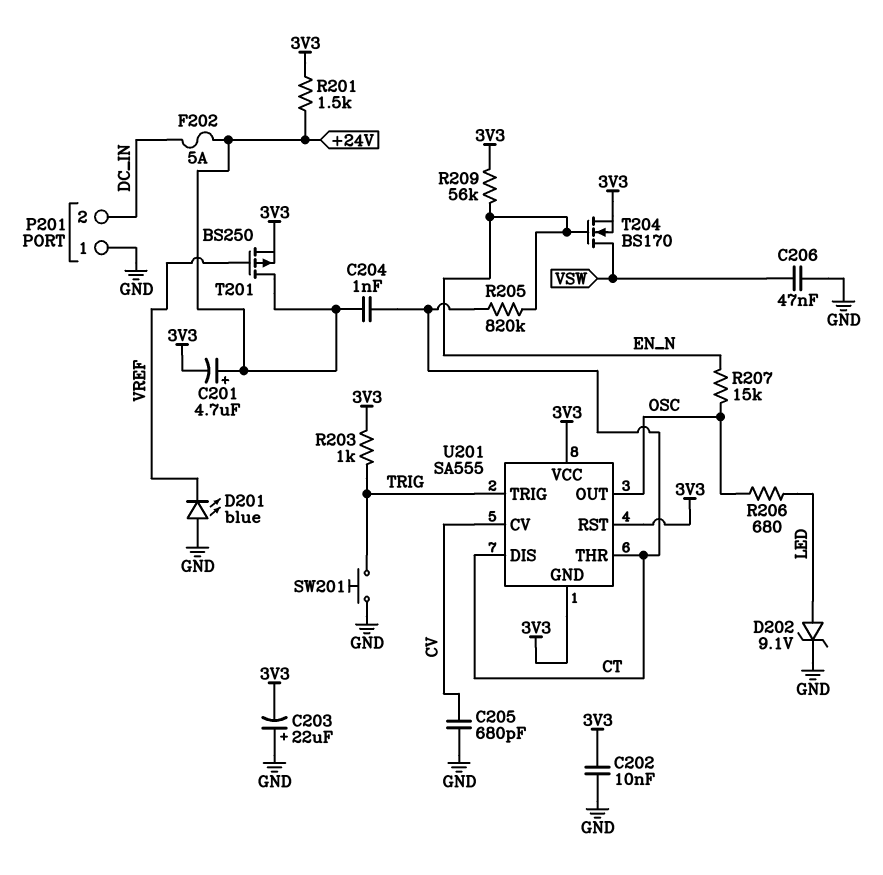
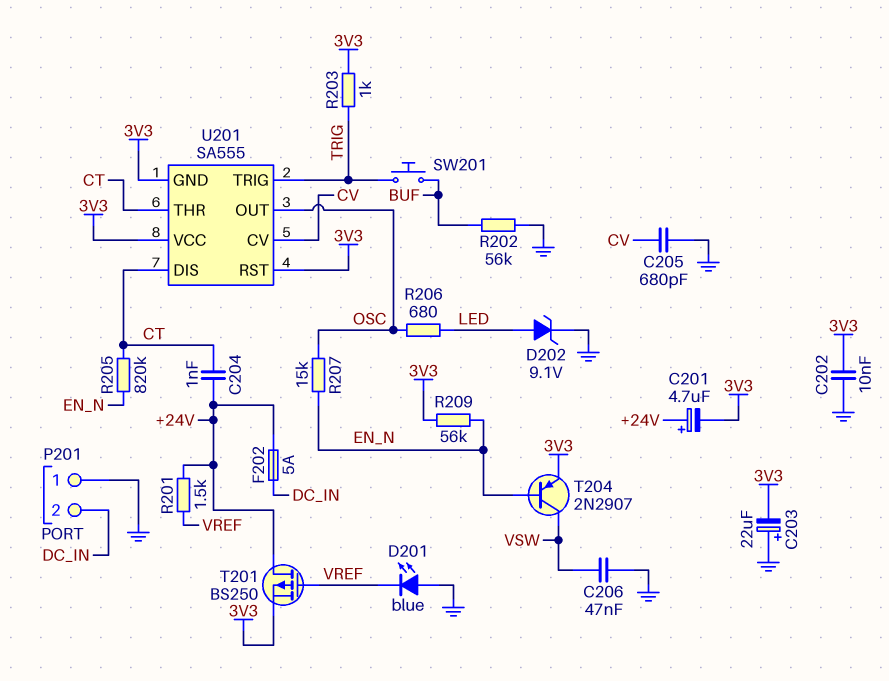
R201: 1.5k (+24V, 3V3) -> 1.5k (+24V, VREF)
R202: none -> 56k (BUF, GND)
SW201: button (GND, TRIG) -> button (BUF, TRIG)
T204: NMOS BS170 (G EN_N, D VSW, S 3V3) -> PNP 2N2907 (B EN_N, C VSW, E 3V3)

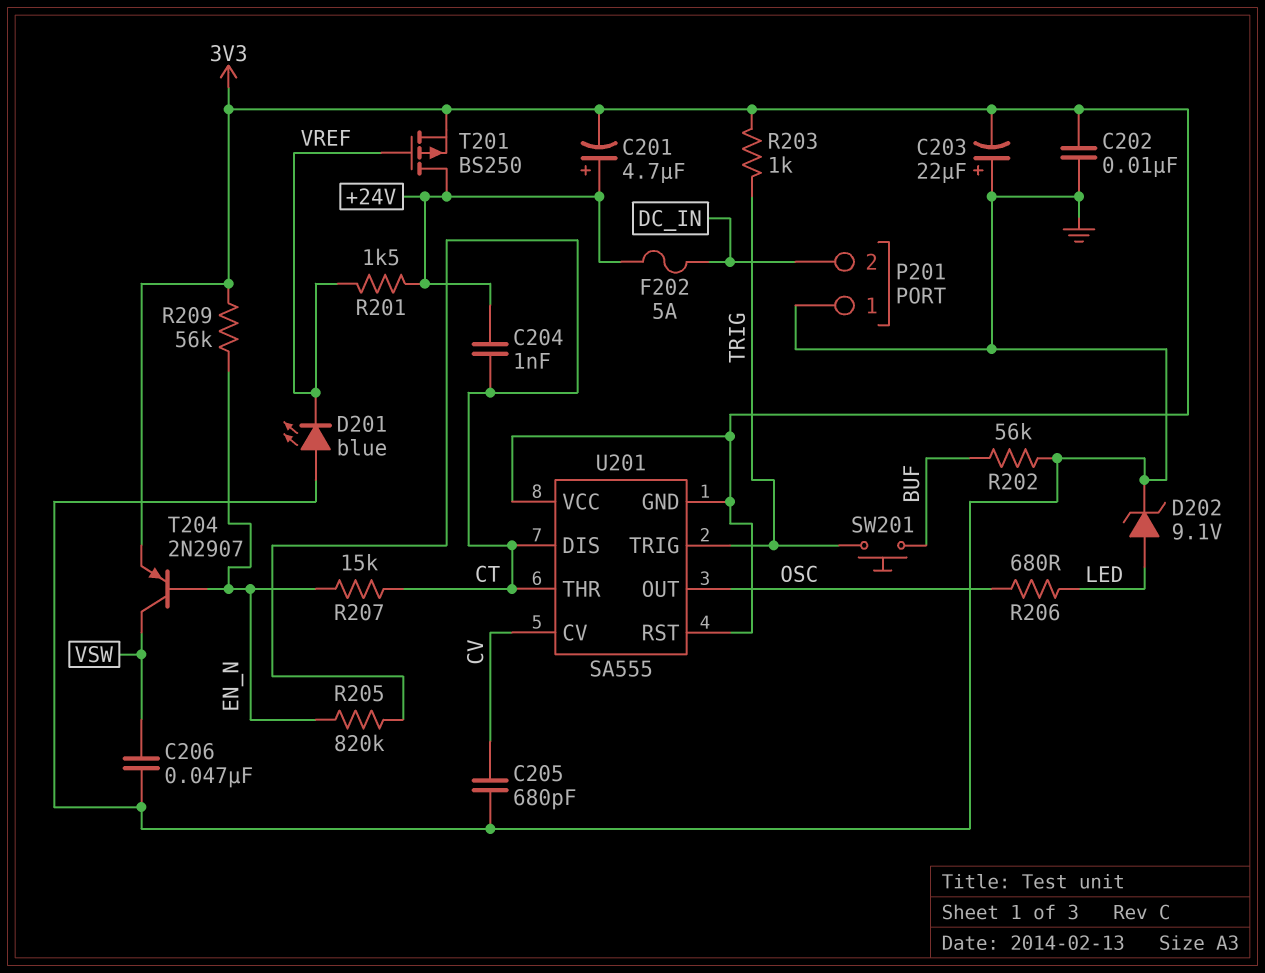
R207: 15k (EN_N, OSC) -> 15k (CT, EN_N)

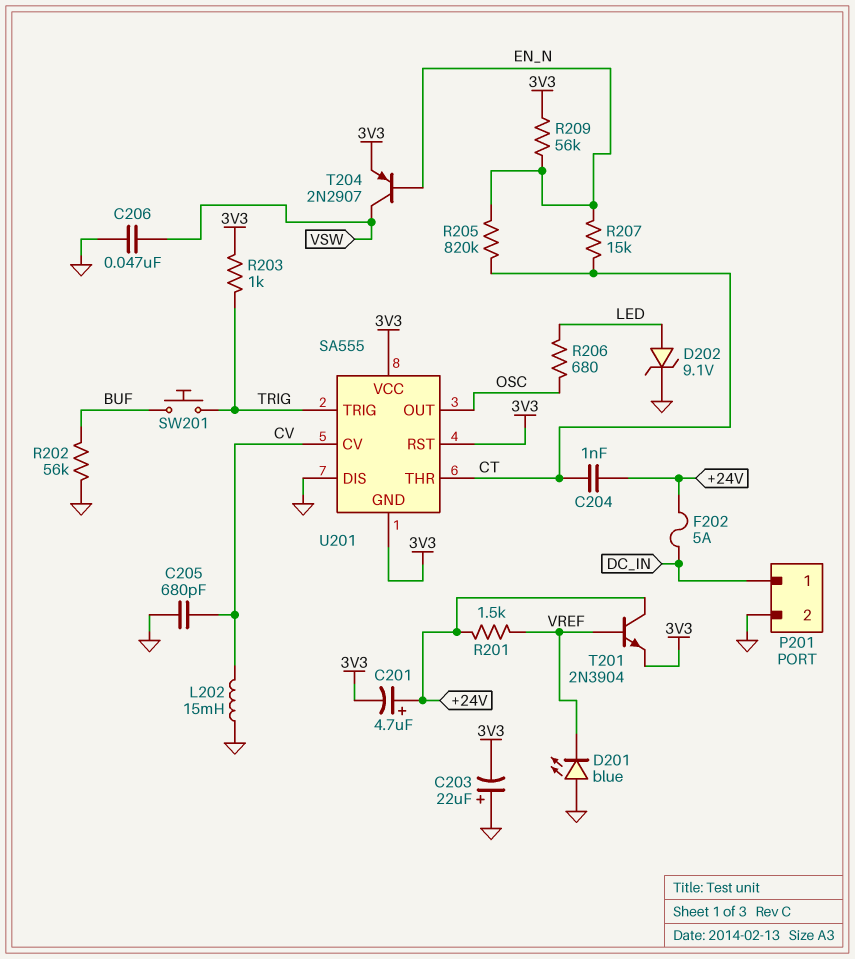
C202: 10nF (3V3, GND) -> none
L202: none -> 15mH (CV, GND)
P201 pin 1: GND -> DC_IN
P201 pin 2: DC_IN -> GND
T201: PMOS BS250 (G VREF, D +24V, S 3V3) -> NPN 2N3904 (B VREF, C +24V, E 3V3)
U201 pin DIS: CT -> GND

